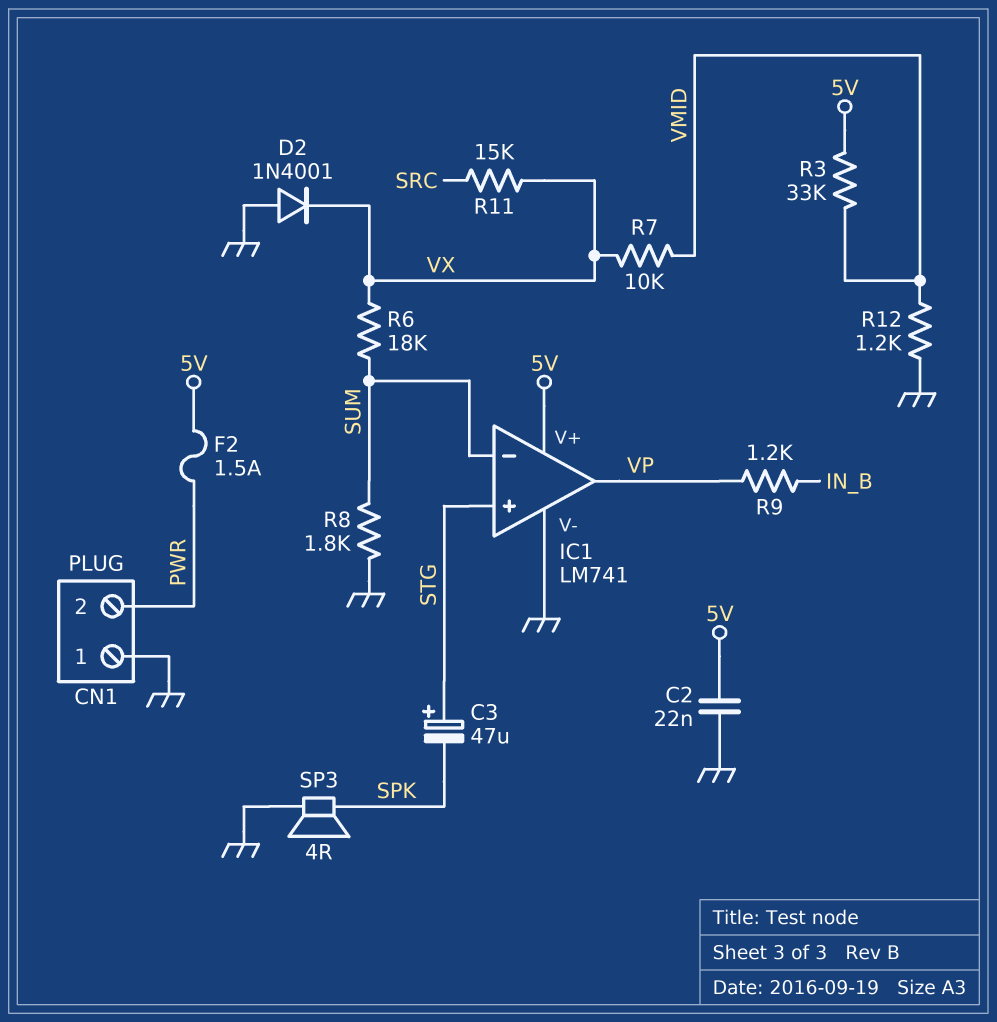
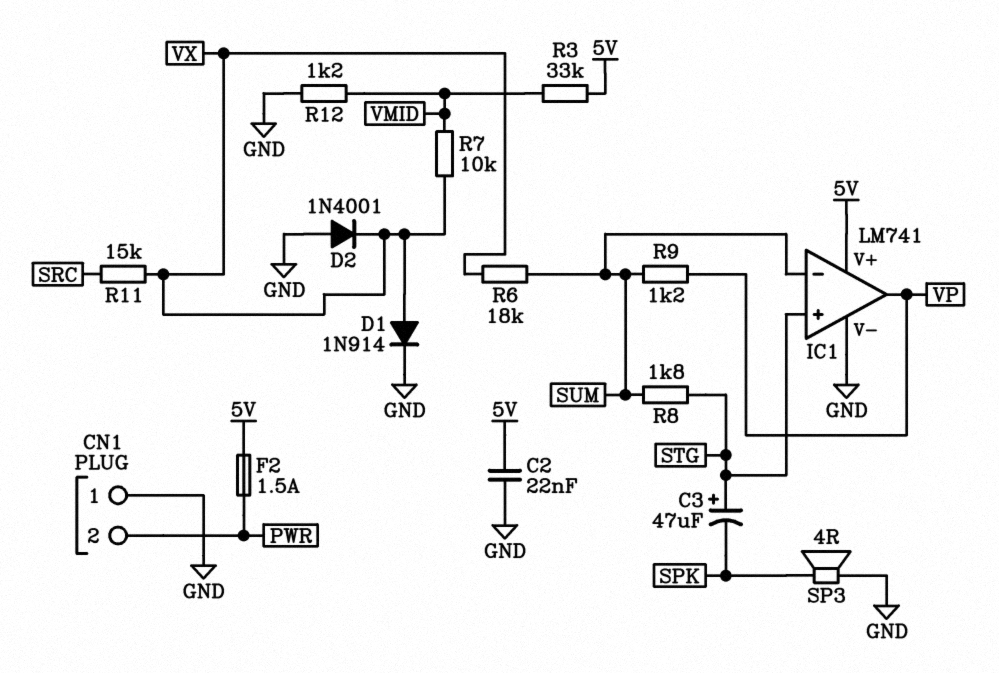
D1: none -> diode 1N914 (A VX, K GND)
R8: 1.8k (GND, SUM) -> 1.8k (STG, SUM)
R9: 1.2k (IN_B, VP) -> 1.2k (SUM, VP)

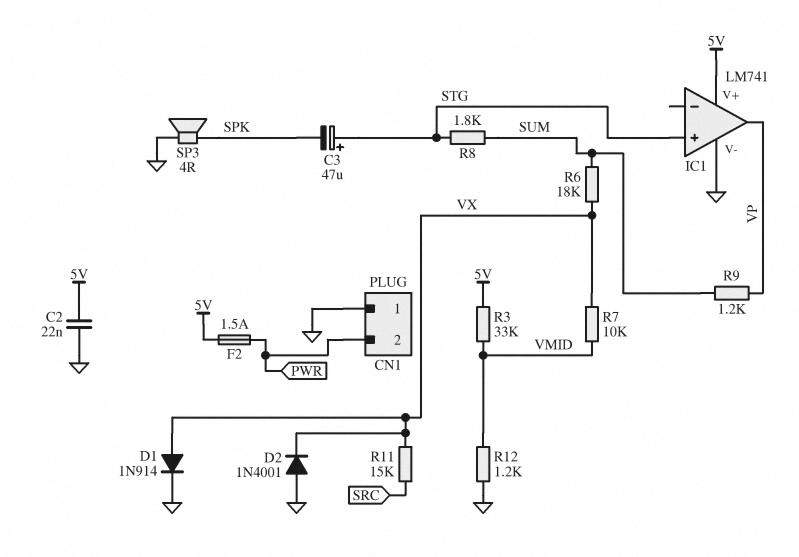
IC1 pin in-: SUM -> none

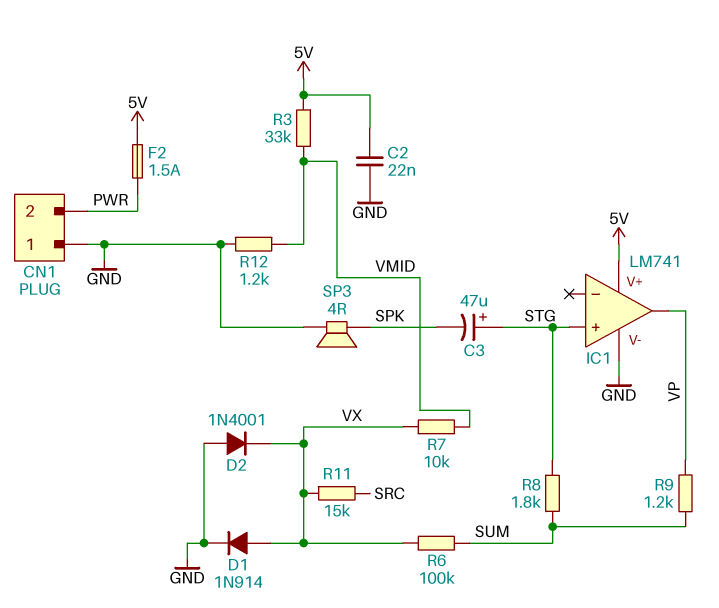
R6: 18k (SUM, VX) -> 100k (SUM, VX)

